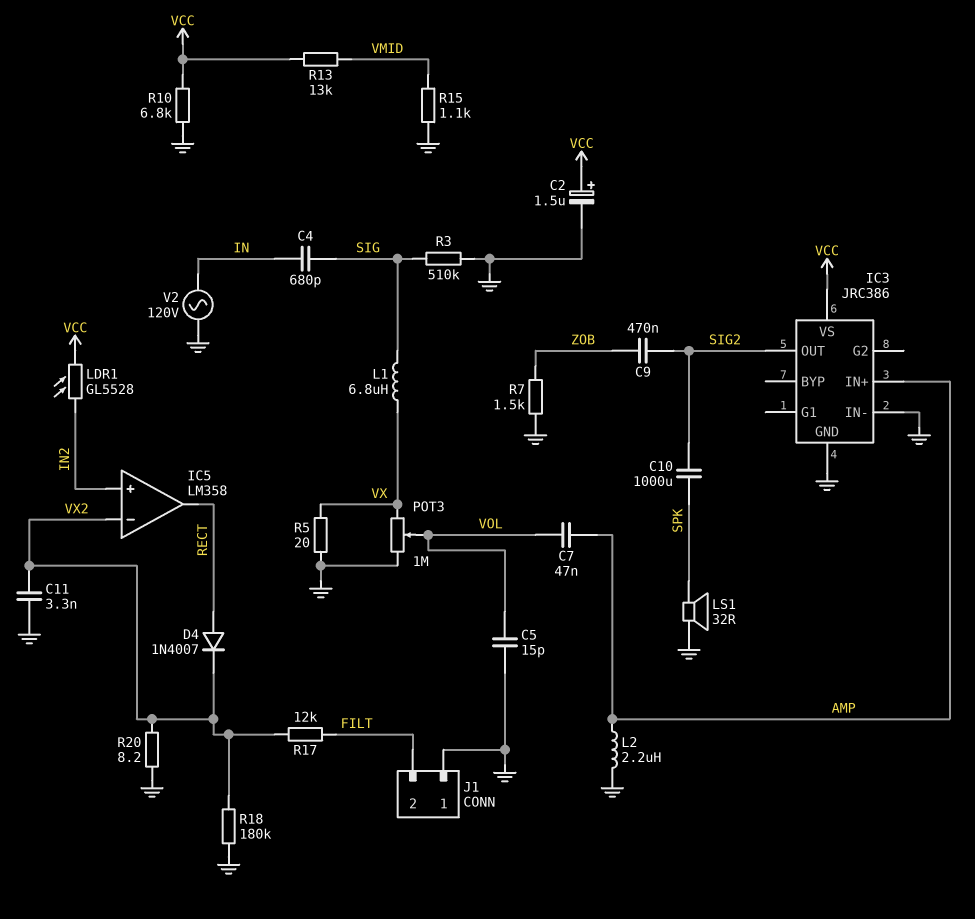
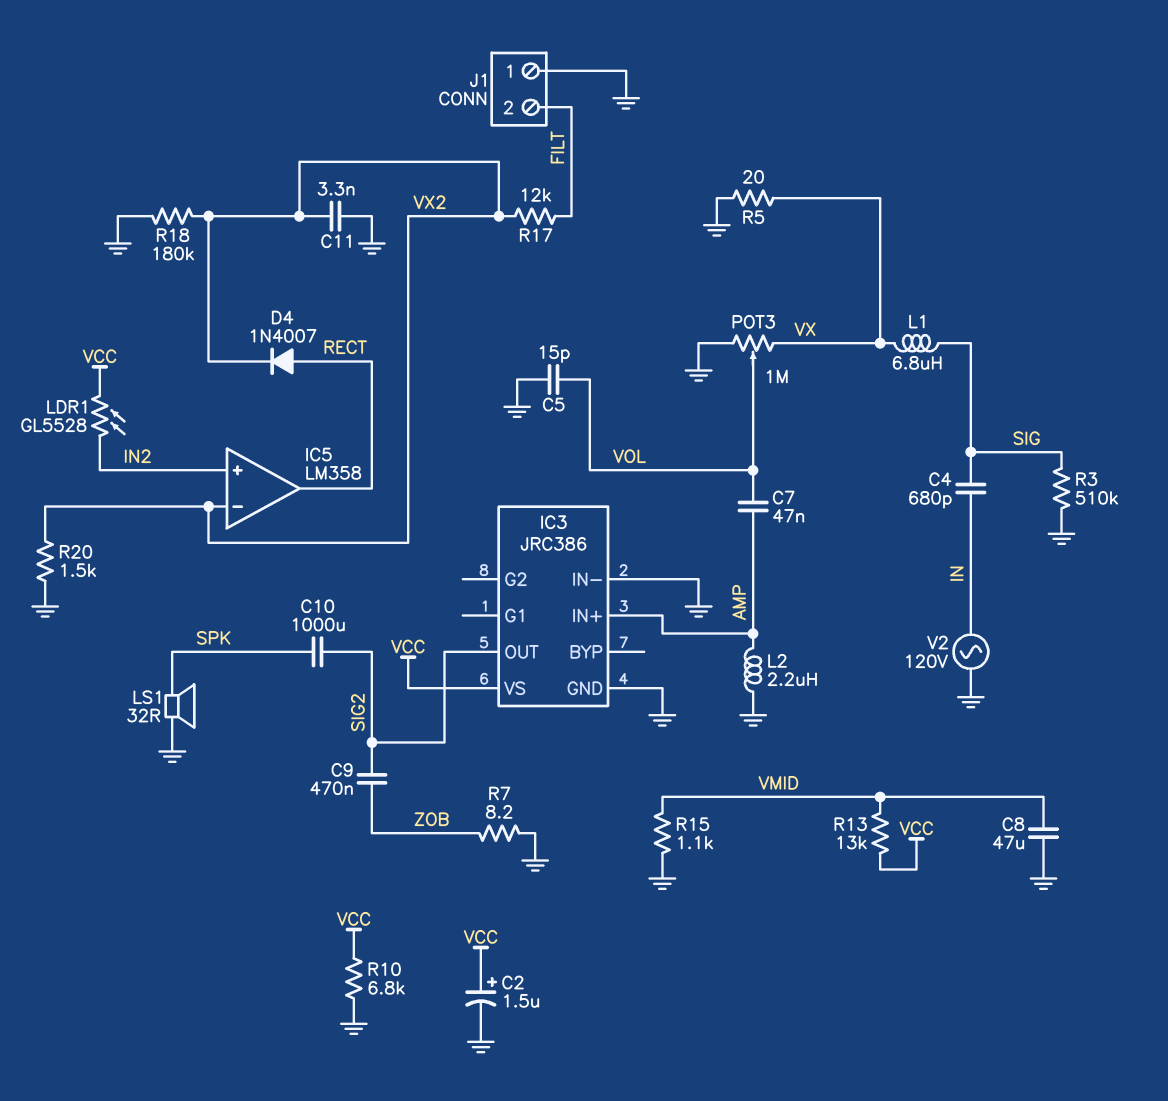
C8: none -> 47uF (GND, VMID)
R7: 1.5k (GND, ZOB) -> 8.2 (GND, ZOB)
R20: 8.2 (GND, VX2) -> 1.5k (GND, VX2)

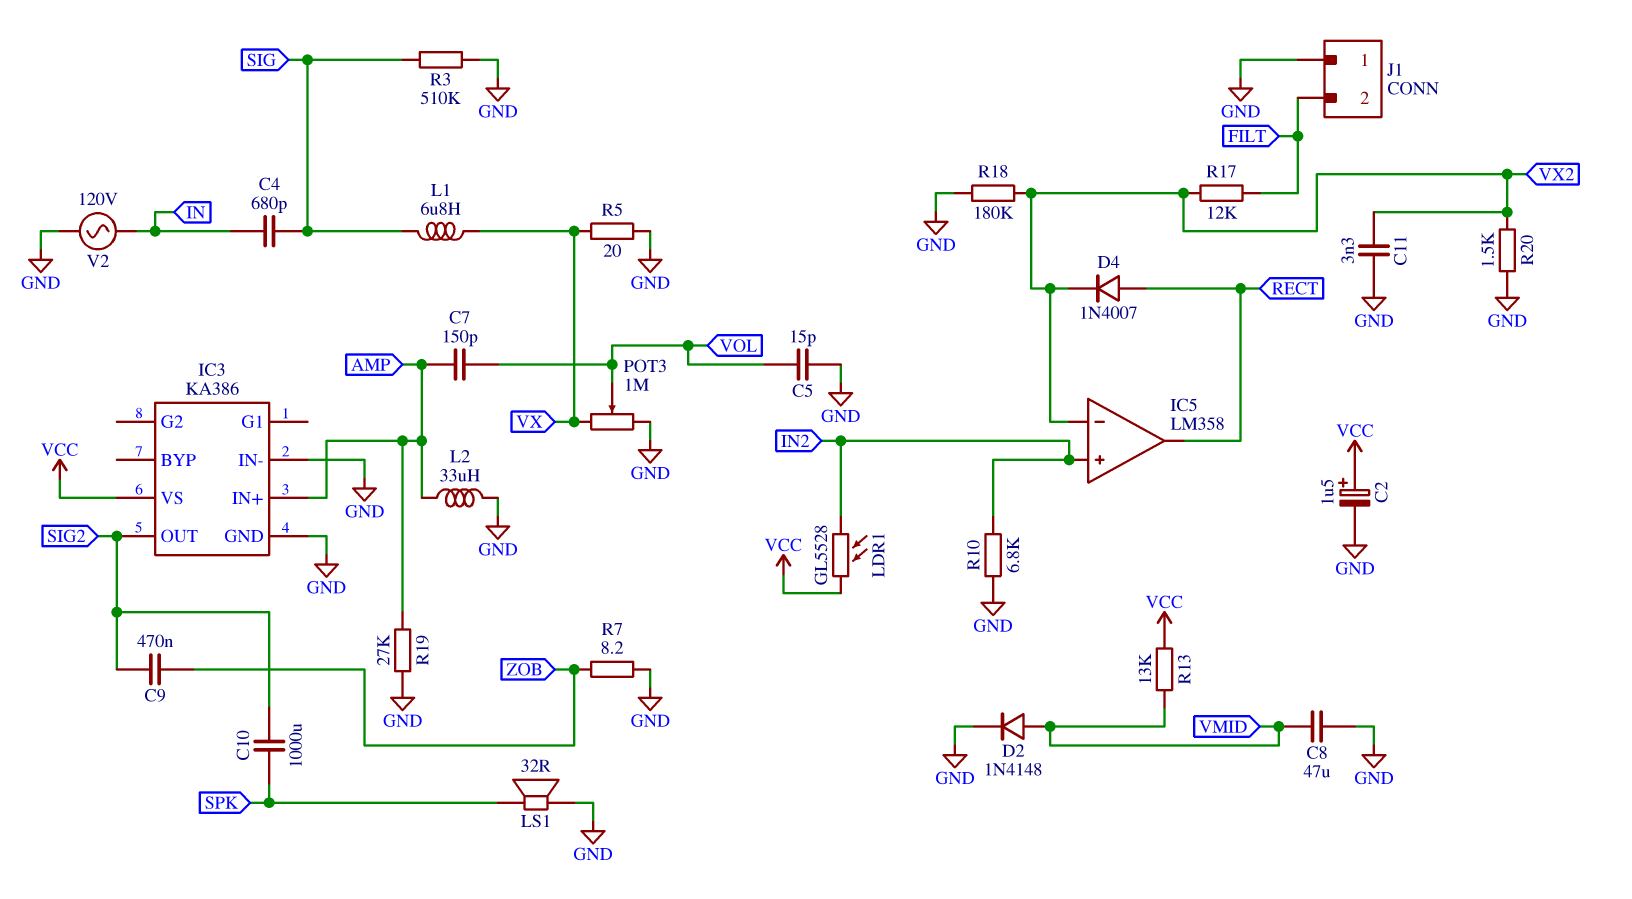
C7: 47nF (AMP, VOL) -> 150pF (AMP, VOL)
D2: none -> diode 1N4148 (A VMID, K GND)
IC3: JRC386 -> KA386
L2: 2.2uH (AMP, GND) -> 33uH (AMP, GND)
R10: 6.8k (GND, VCC) -> 6.8k (GND, IN2)
R15: 1.1k (GND, VMID) -> none
R19: none -> 27k (AMP, GND)

